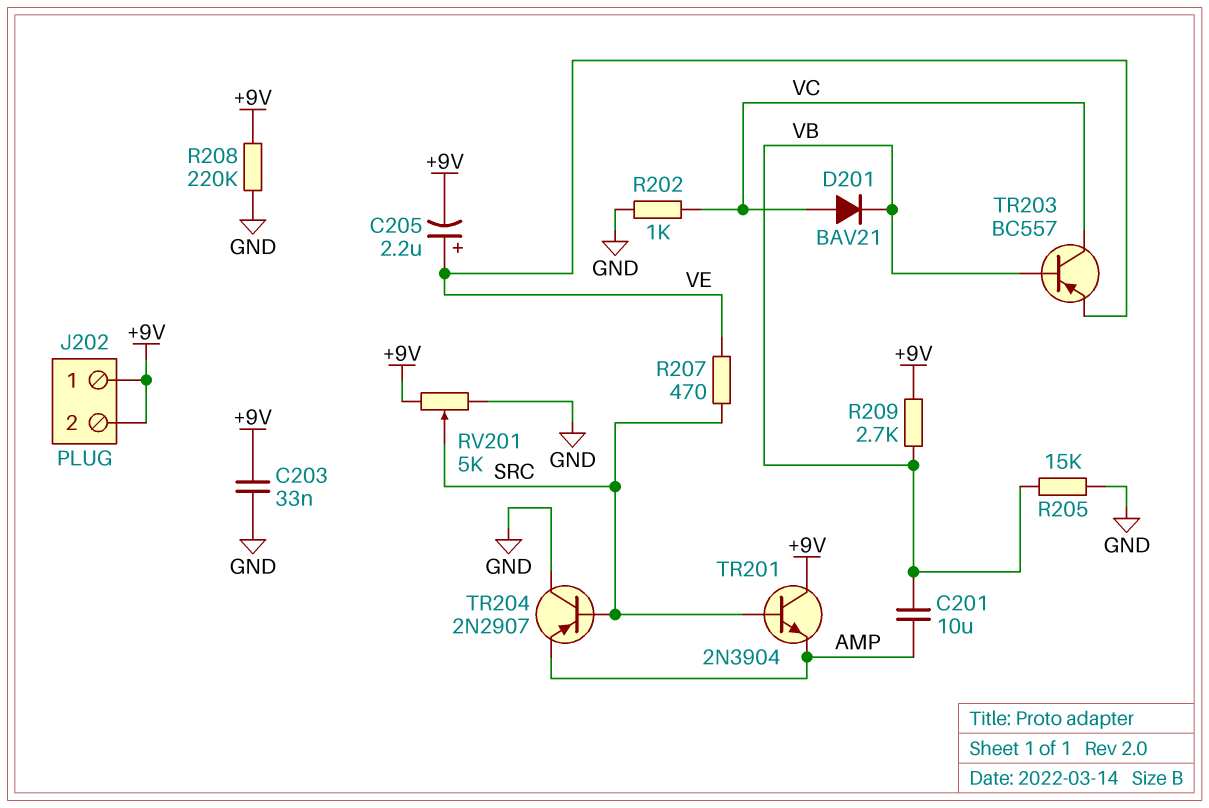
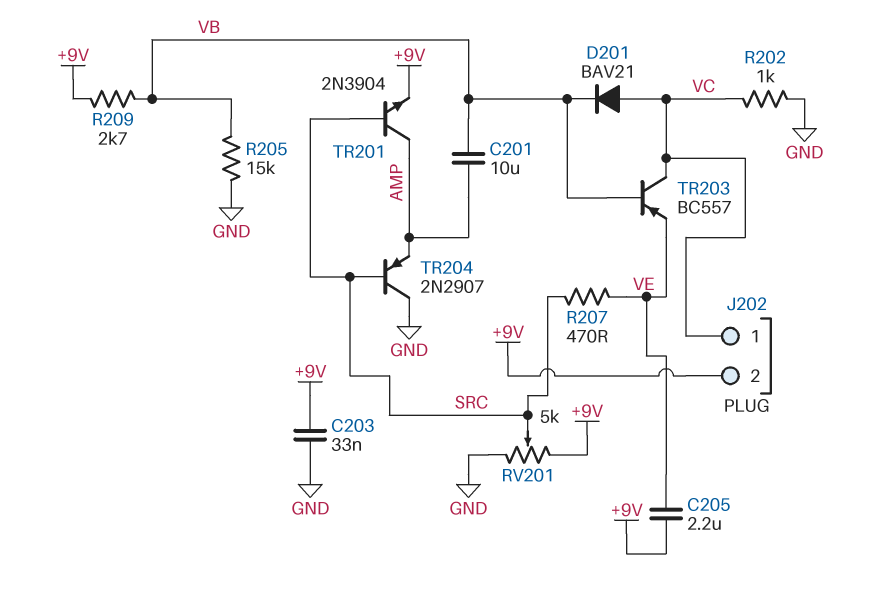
C205: 2.2uF (plus VE, minus +9V) -> 2.2uF (+9V, VE)
J202 pin 1: +9V -> VC
R208: 220k (+9V, GND) -> none
TR201: NPN 2N3904 (B SRC, C +9V, E AMP) -> NPN 2N3904 (B SRC, C AMP, E +9V)

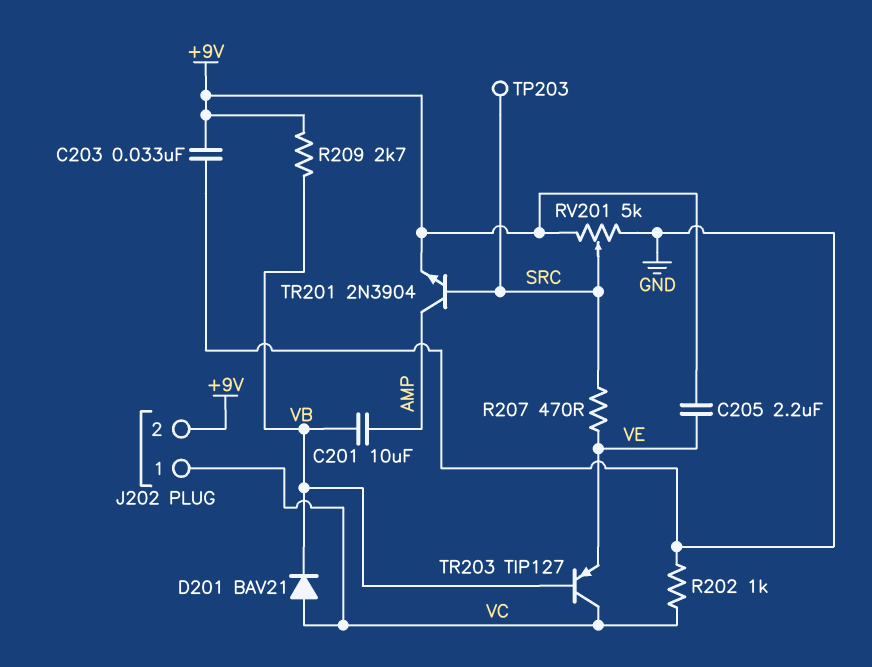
R205: 15k (GND, VB) -> none
TP203: none -> test point (SRC)
TR203: PNP BC557 (B VB, C VC, E VE) -> PNP TIP127 (B VB, C VC, E VE)
TR204: PNP 2N2907 (B SRC, C GND, E AMP) -> none

